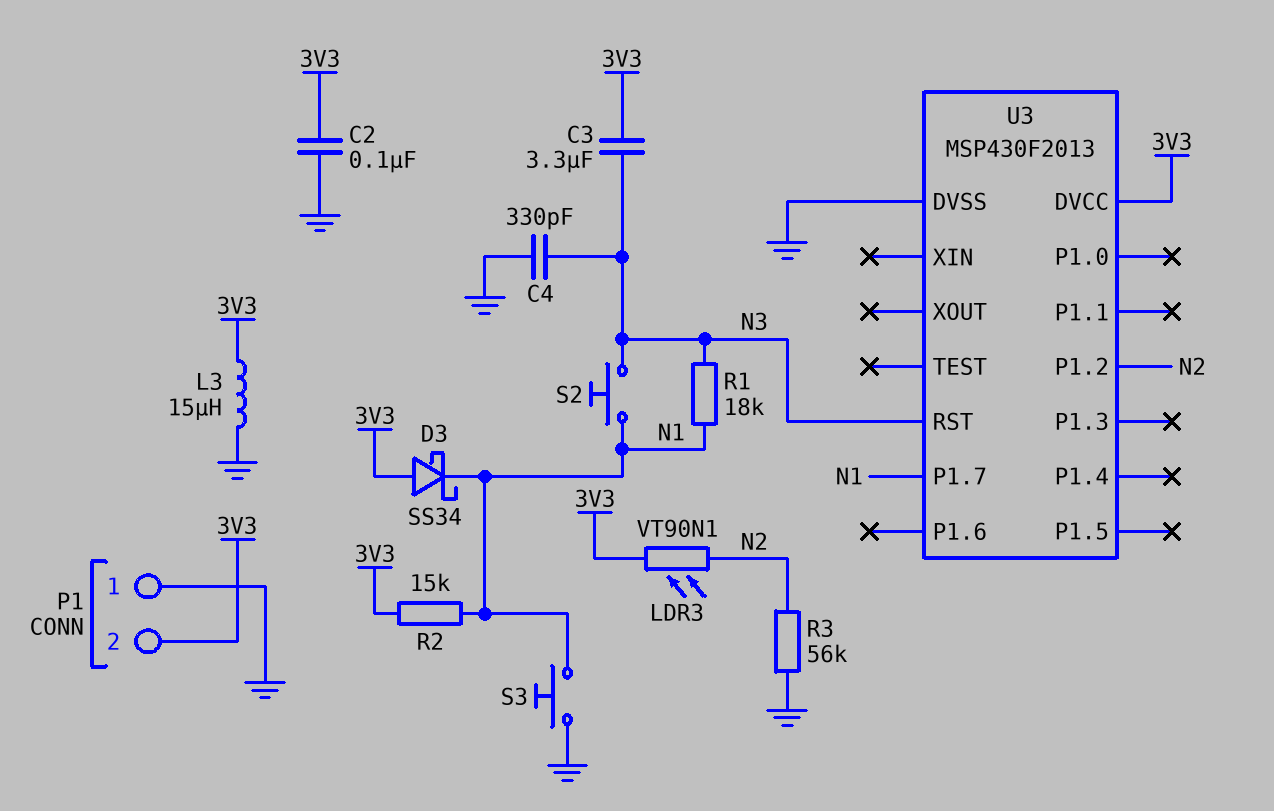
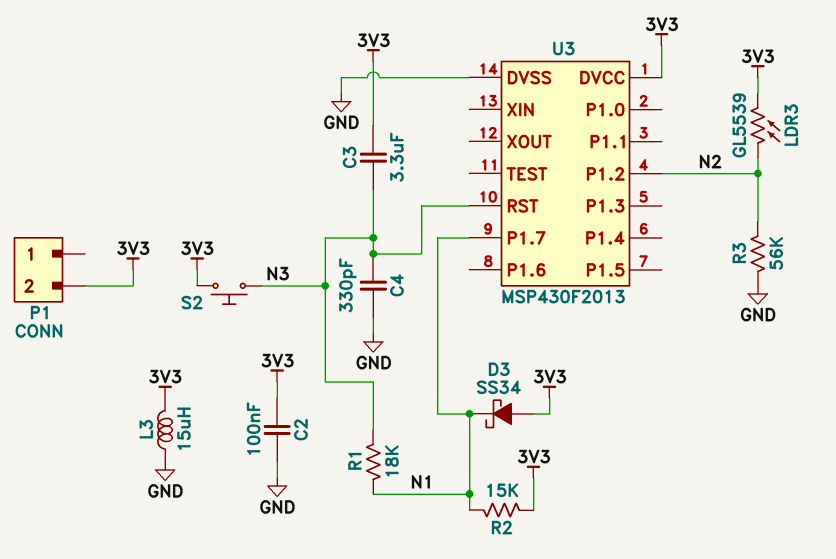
LDR3: VT90N1 (3V3, N2) -> GL5539 (3V3, N2)
P1 pin 1: GND -> none
S2: button (N1, N3) -> button (3V3, N3)
S3: button (GND, N1) -> none

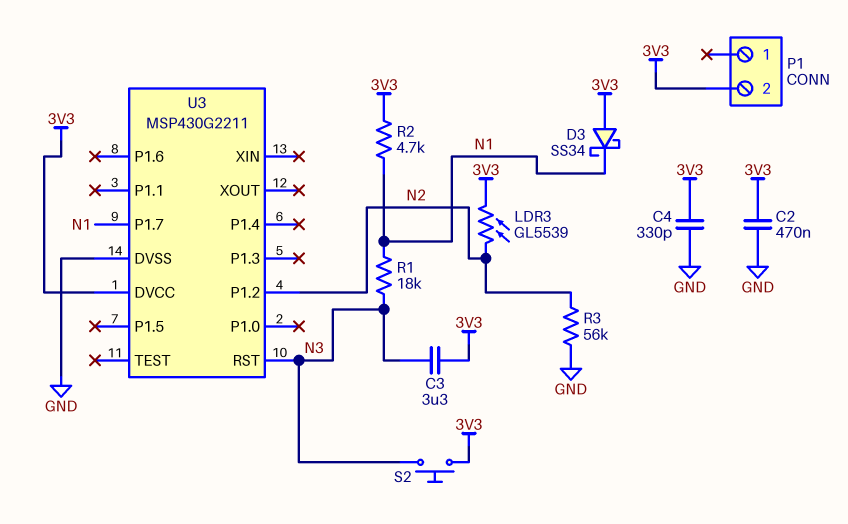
C2: 100nF (3V3, GND) -> 470nF (3V3, GND)
C4: 330pF (GND, N3) -> 330pF (3V3, GND)
L3: 15uH (3V3, GND) -> none
R2: 15k (3V3, N1) -> 4.7k (3V3, N1)
U3: MSP430F2013 -> MSP430G2211

